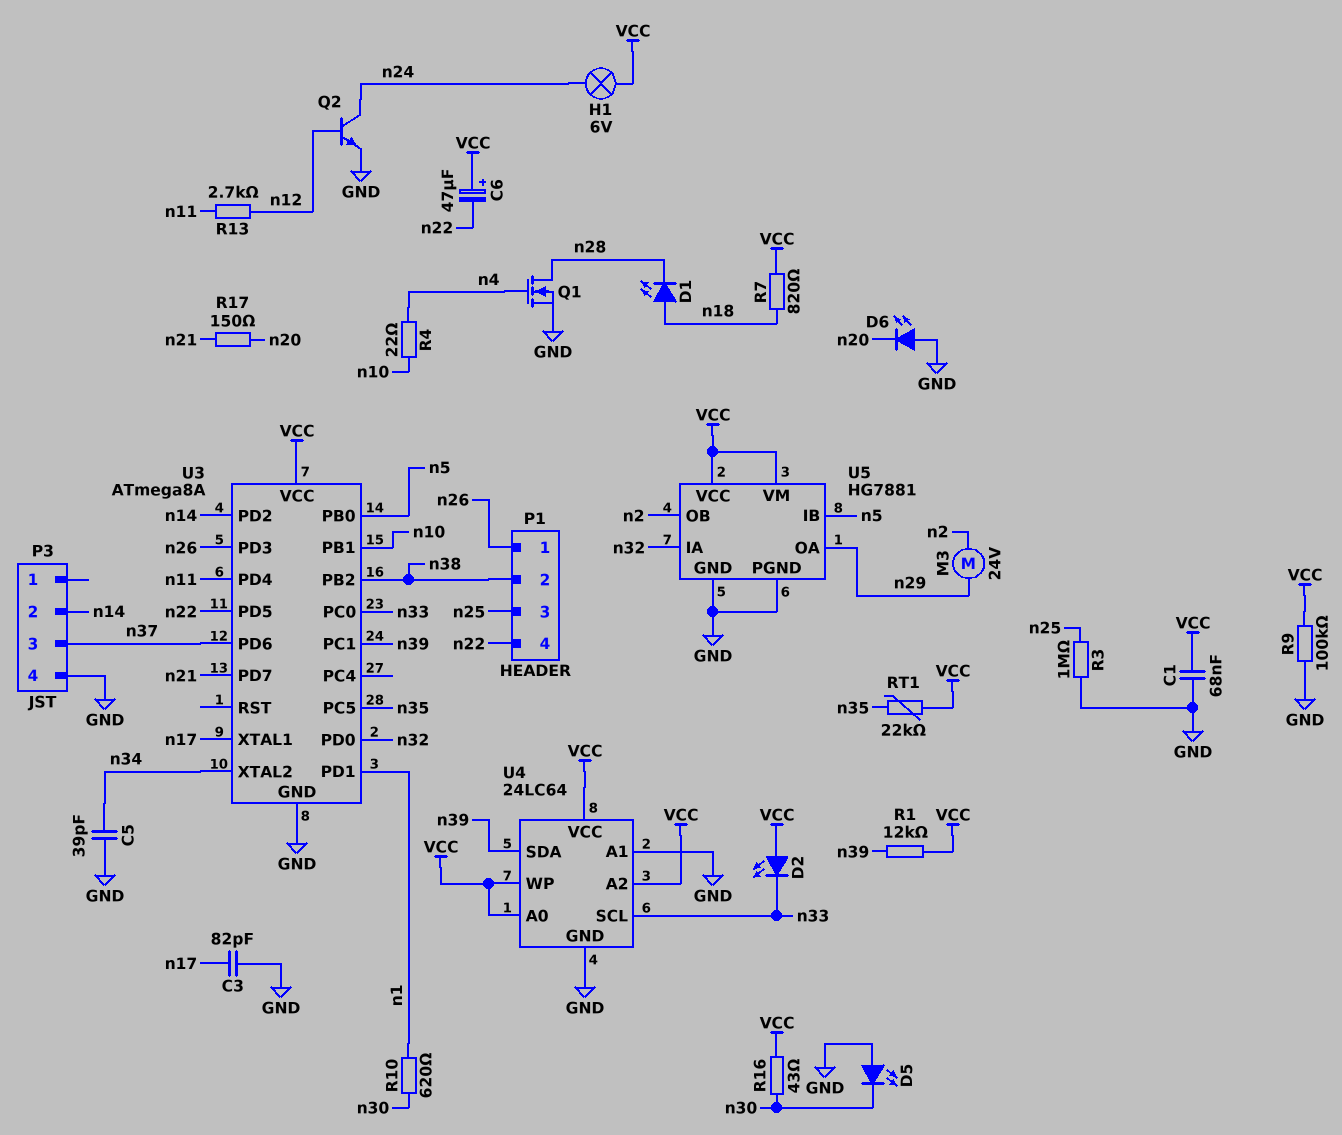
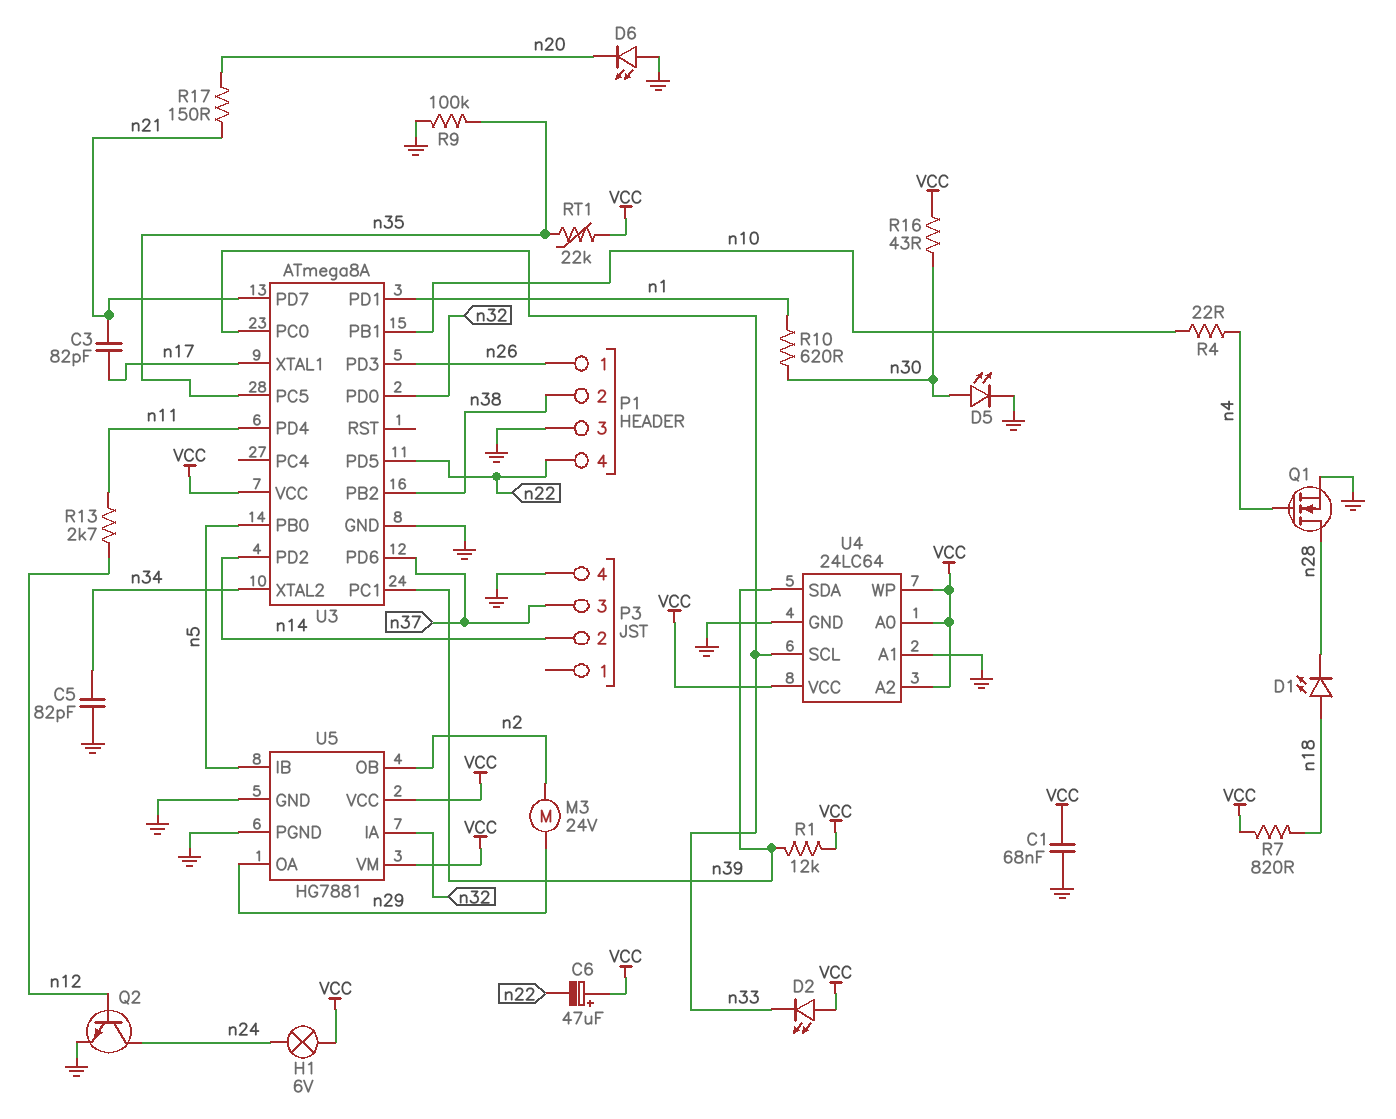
C3: 82pF (GND, n17) -> 82pF (n17, n21)
C5: 39pF (GND, n34) -> 82pF (GND, n34)
D5: LED (A GND, K n30) -> LED (A n30, K GND)
P1 pin 3: n25 -> GND
R3: 1M (GND, n25) -> none
R9: 100k (GND, VCC) -> 100k (GND, n35)

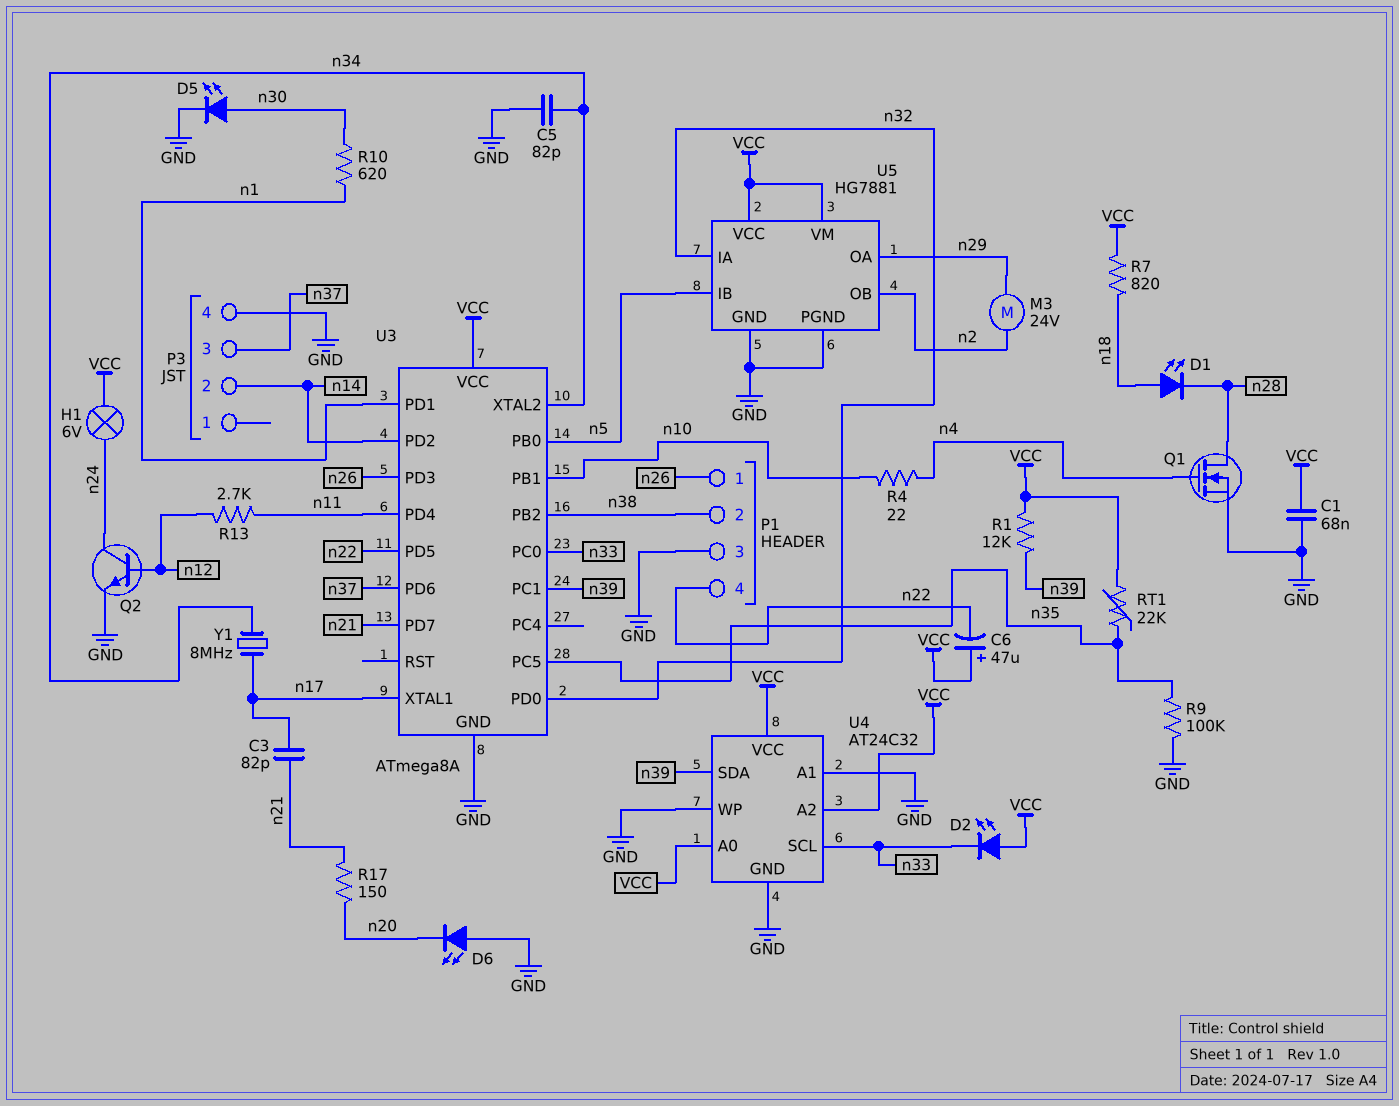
R16: 43 (VCC, n30) -> none
U4: 24LC64 -> AT24C32
U4 pin WP: VCC -> GND
Y1: none -> 8MHz (n17, n34)

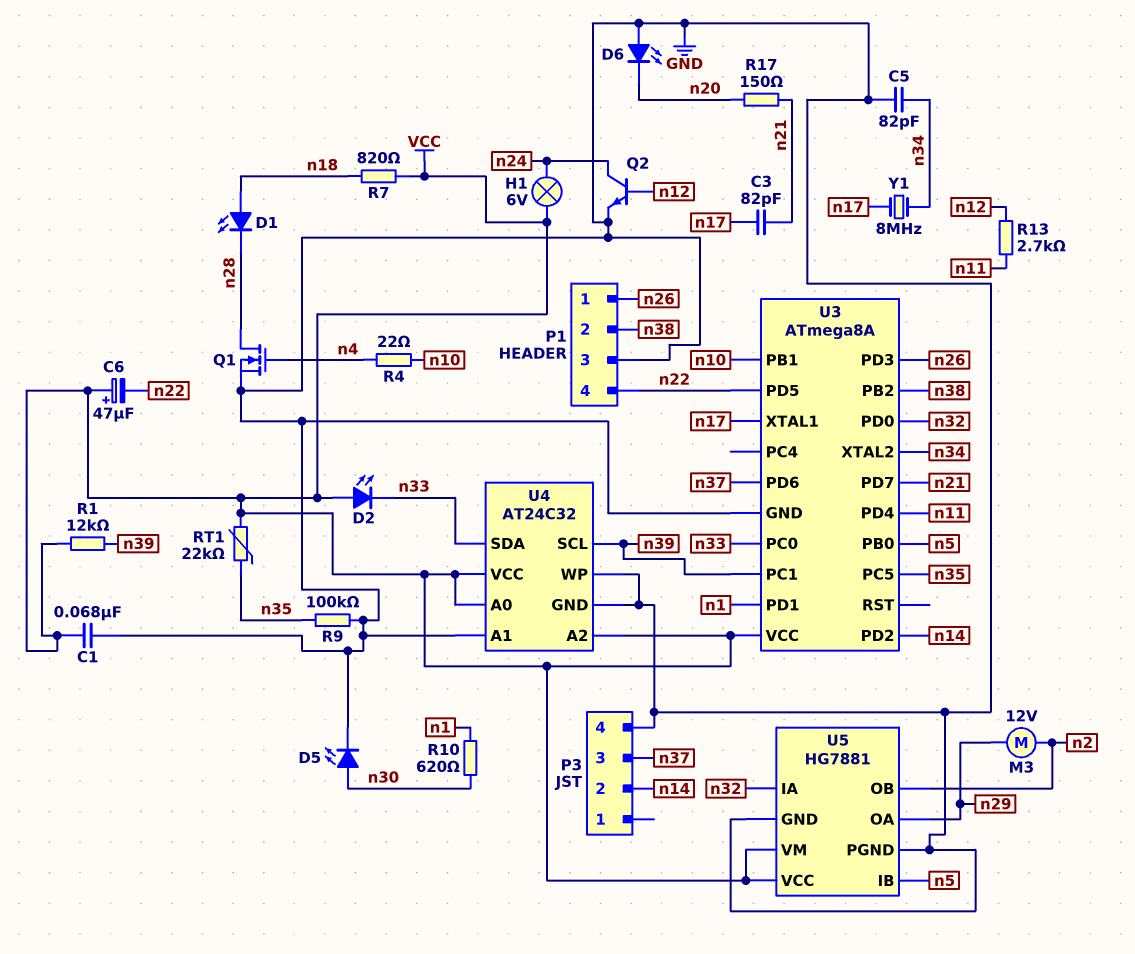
M3: motor 24V (n2, n29) -> motor 12V (n2, n29)
U4 pin SCL: n33 -> n39
U4 pin SDA: n39 -> n33

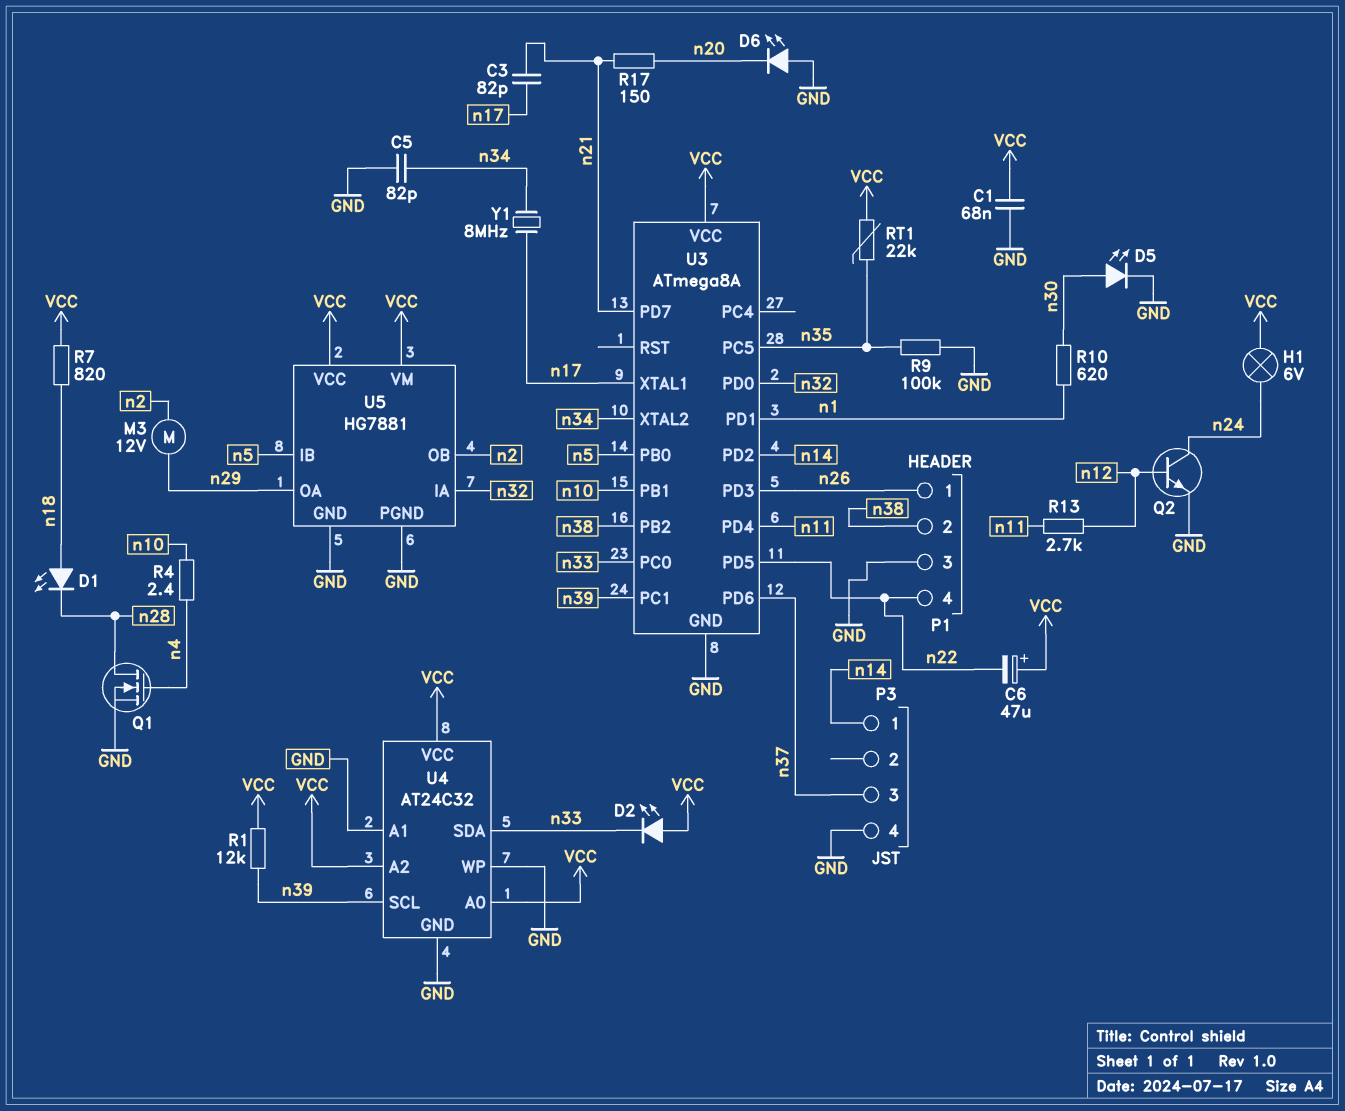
P3 pin 1: none -> n14
P3 pin 2: n14 -> none
R4: 22 (n4, n10) -> 2.4 (n4, n10)

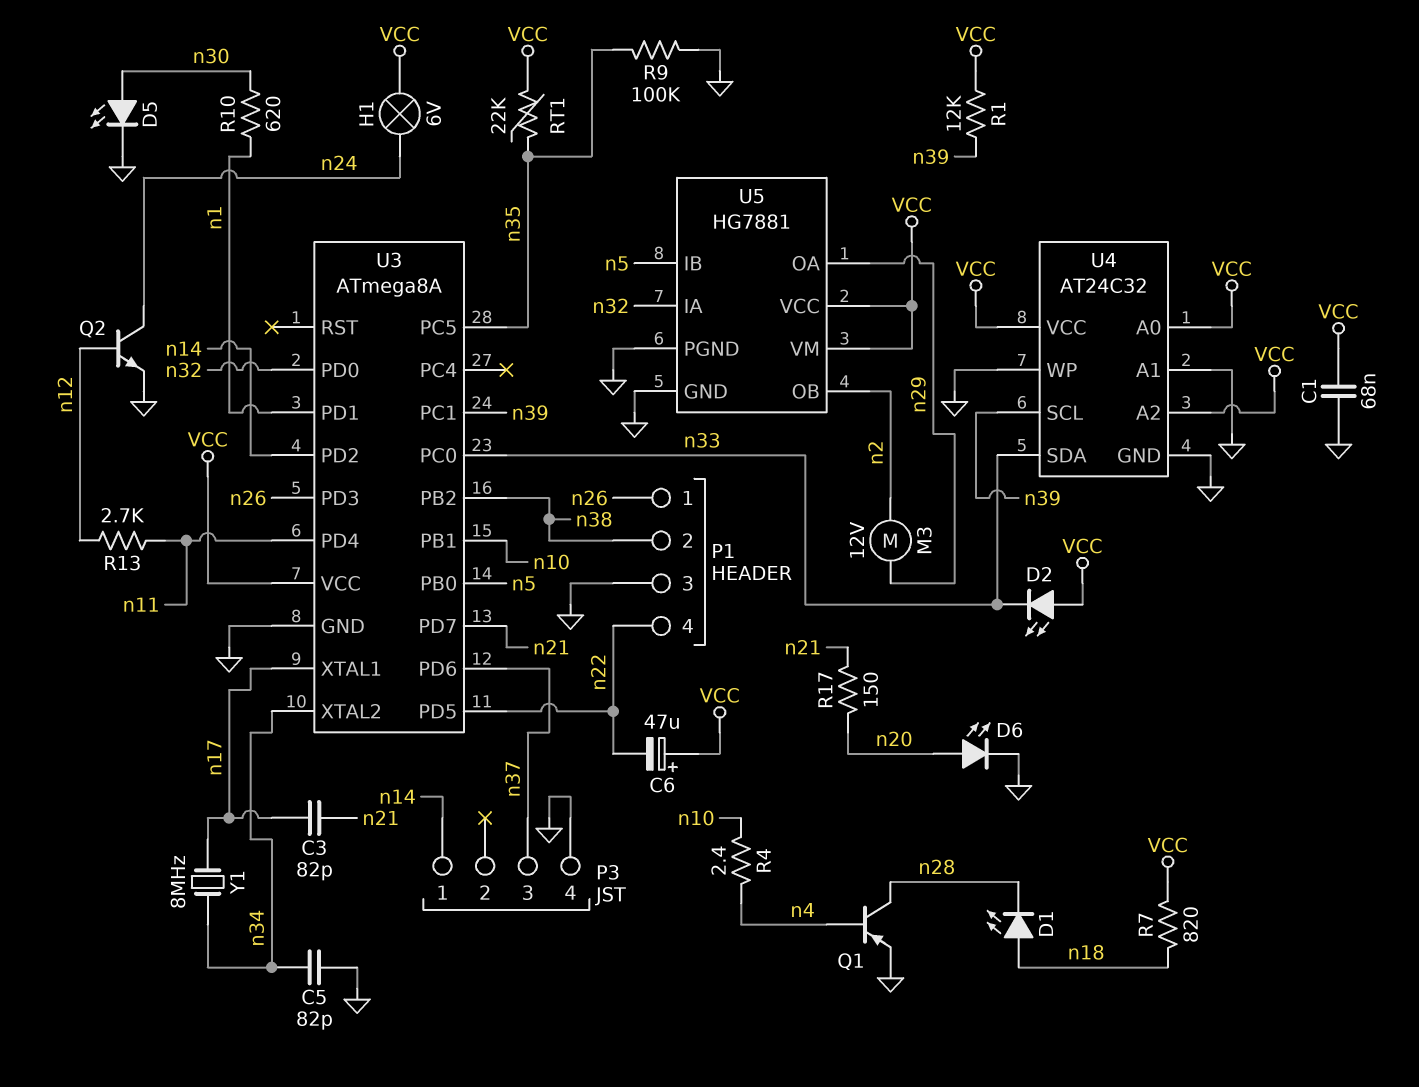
D6: LED (A GND, K n20) -> LED (A n20, K GND)
Q1: NMOS (G n4, D n28, S GND) -> PNP (B n4, C n28, E GND)

